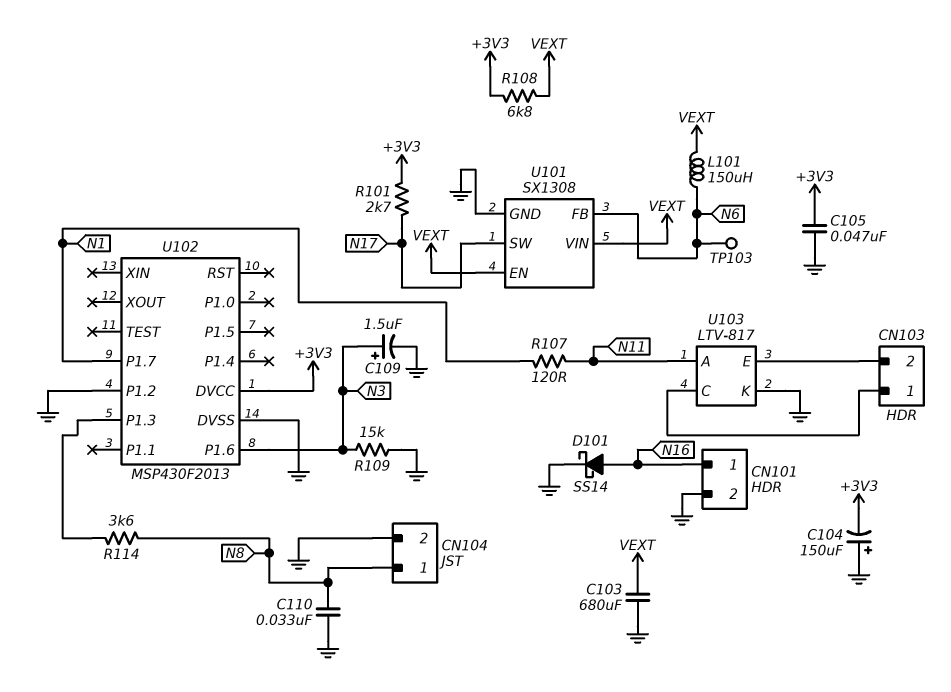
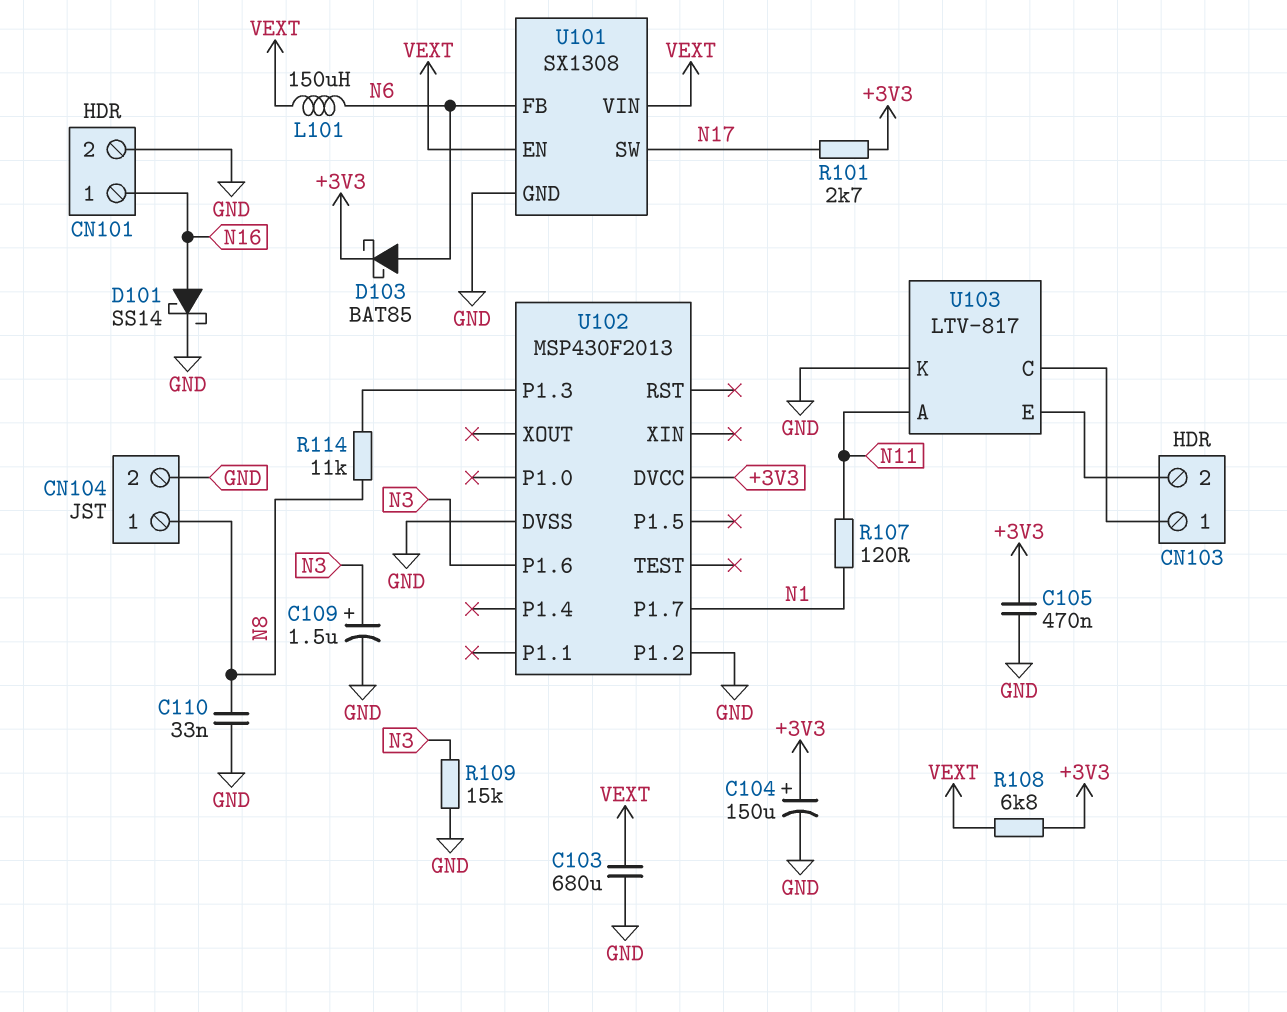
C104: 150uF (plus GND, minus +3V3) -> 150uF (plus +3V3, minus GND)
C105: 47nF (+3V3, GND) -> 470nF (+3V3, GND)
D103: none -> schottky BAT85 (A N6, K +3V3)
R114: 3.6k (N8, U102/P1.3) -> 11k (N8, U102/P1.3)
TP103: test point (N6) -> none

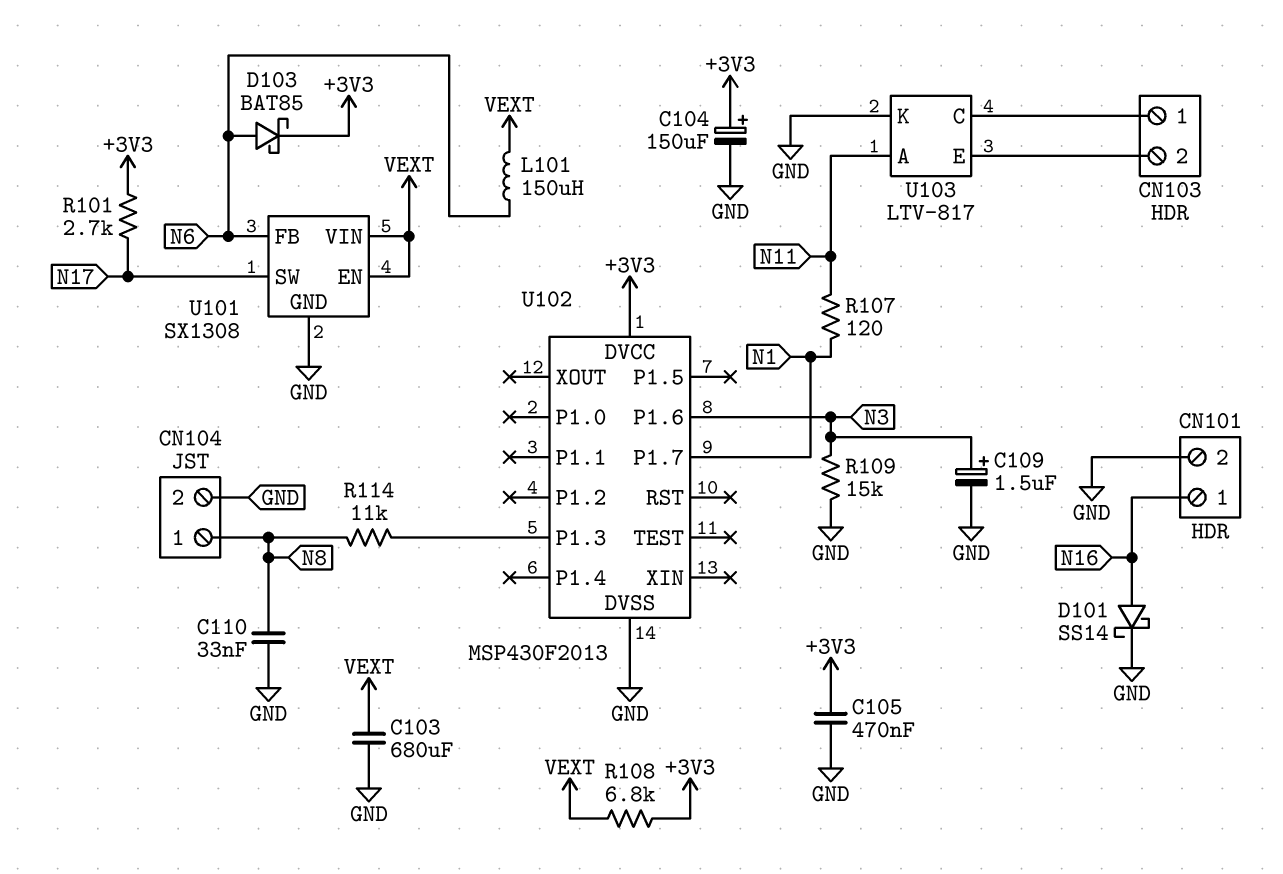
U102 pin P1.2: GND -> none

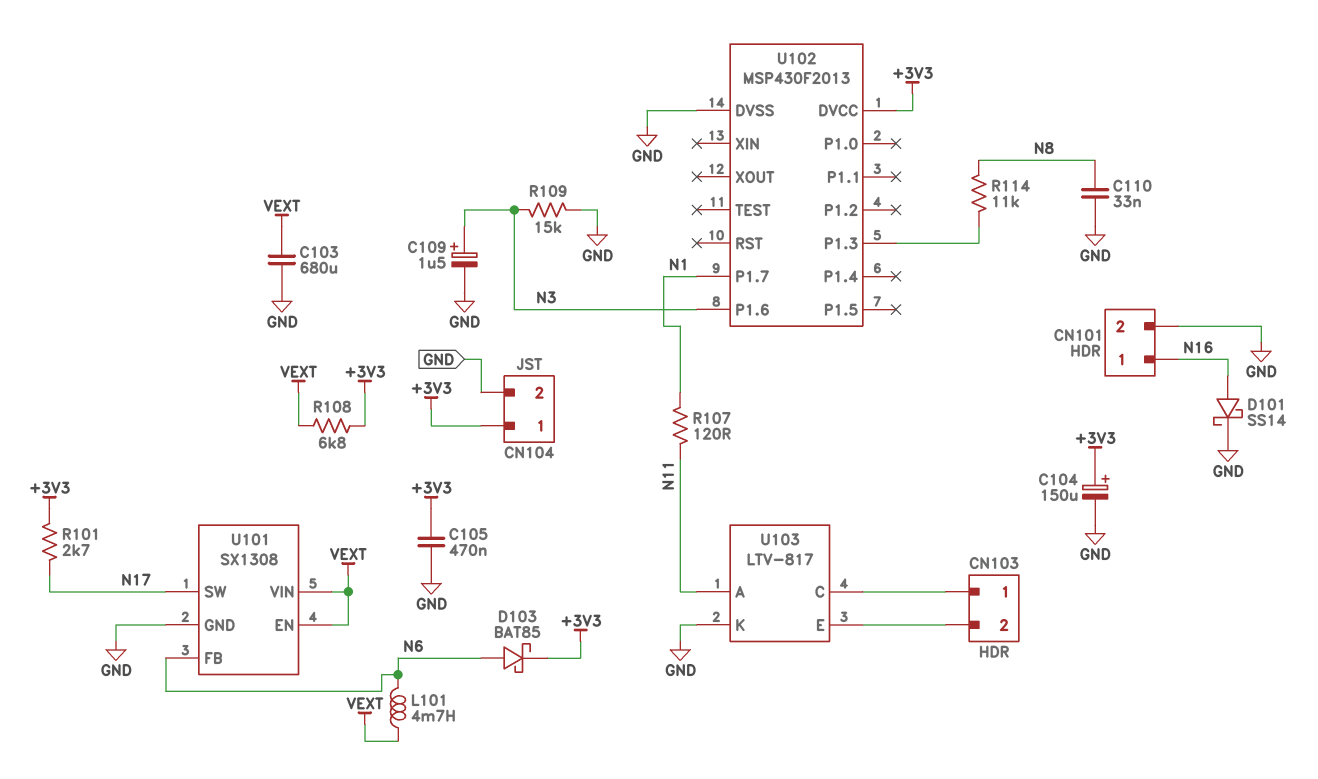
CN104 pin 1: N8 -> +3V3
L101: 150uH (N6, VEXT) -> 4.7mH (N6, VEXT)

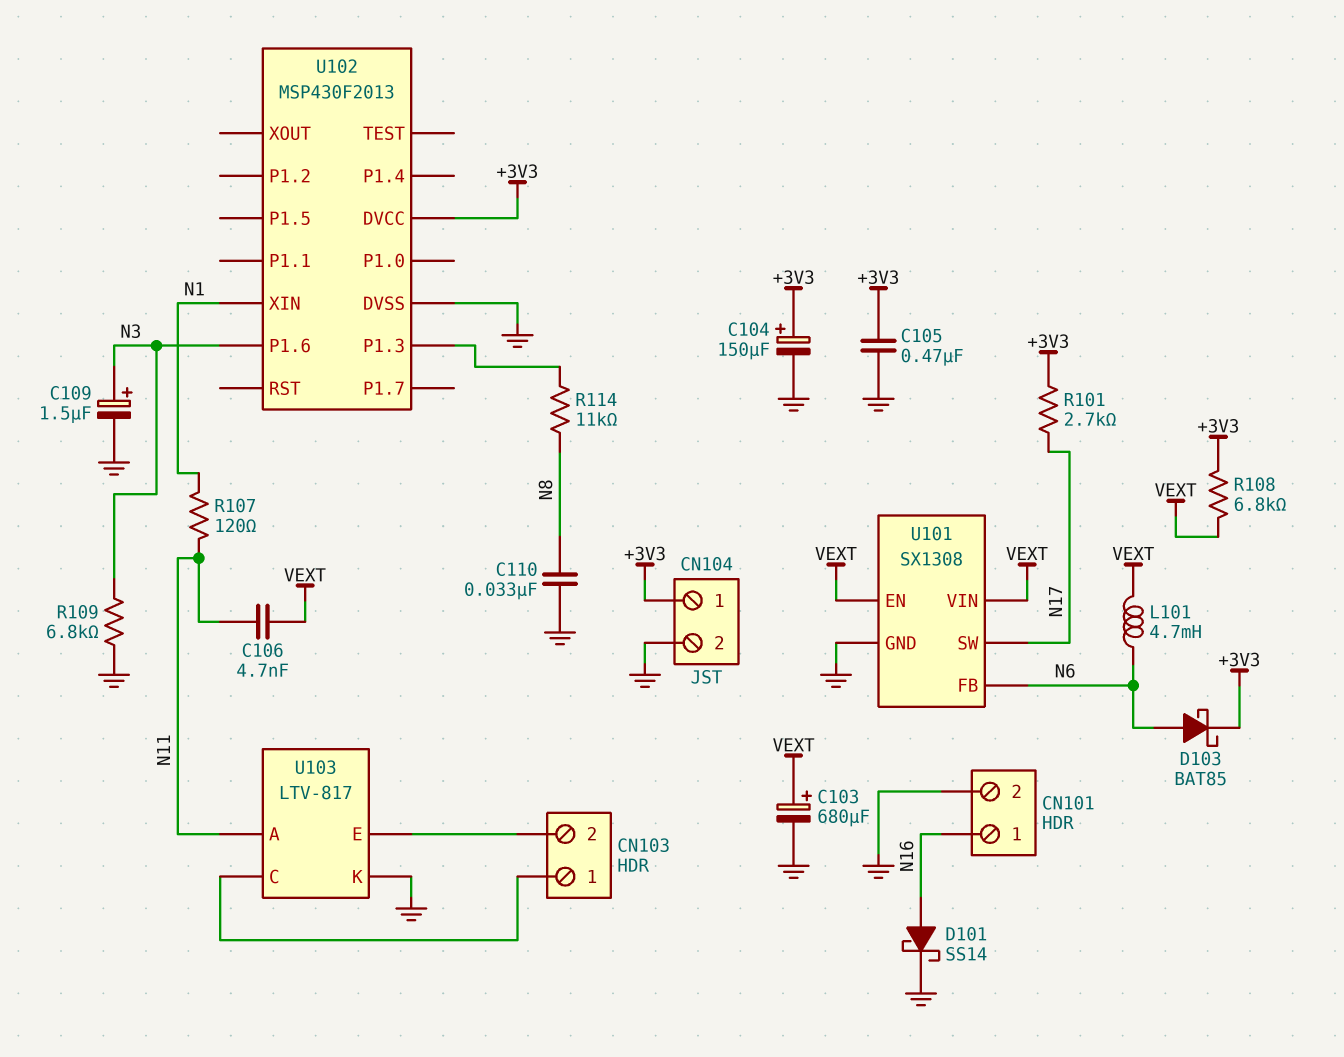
C103: 680uF (GND, VEXT) -> 680uF (plus VEXT, minus GND)
C106: none -> 4.7nF (N11, VEXT)
R109: 15k (GND, N3) -> 6.8k (GND, N3)
U102 pin P1.7: N1 -> none
U102 pin XIN: none -> N1

